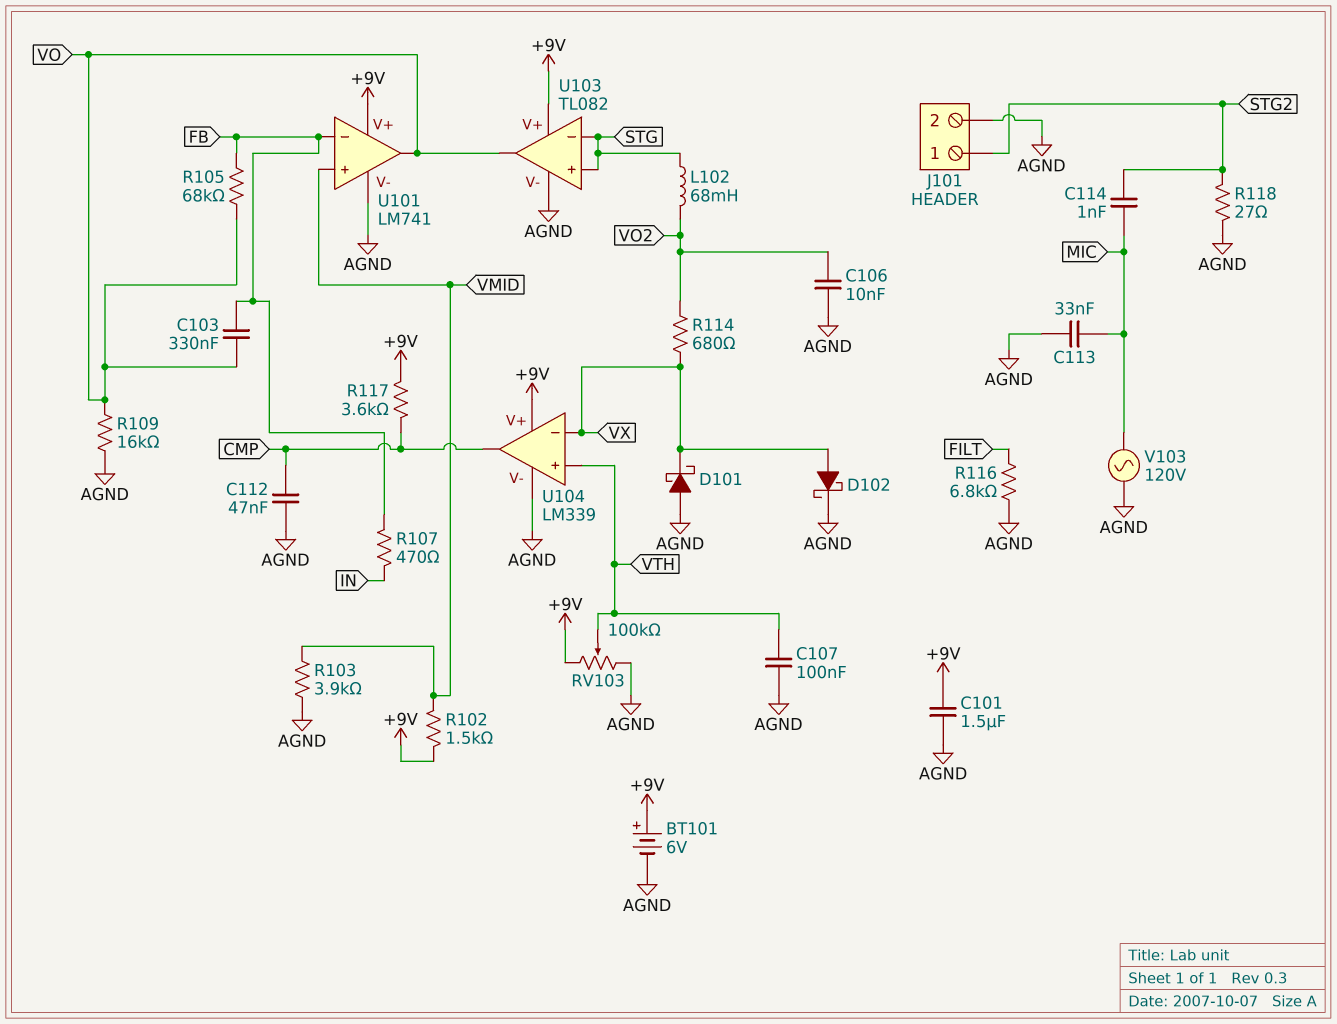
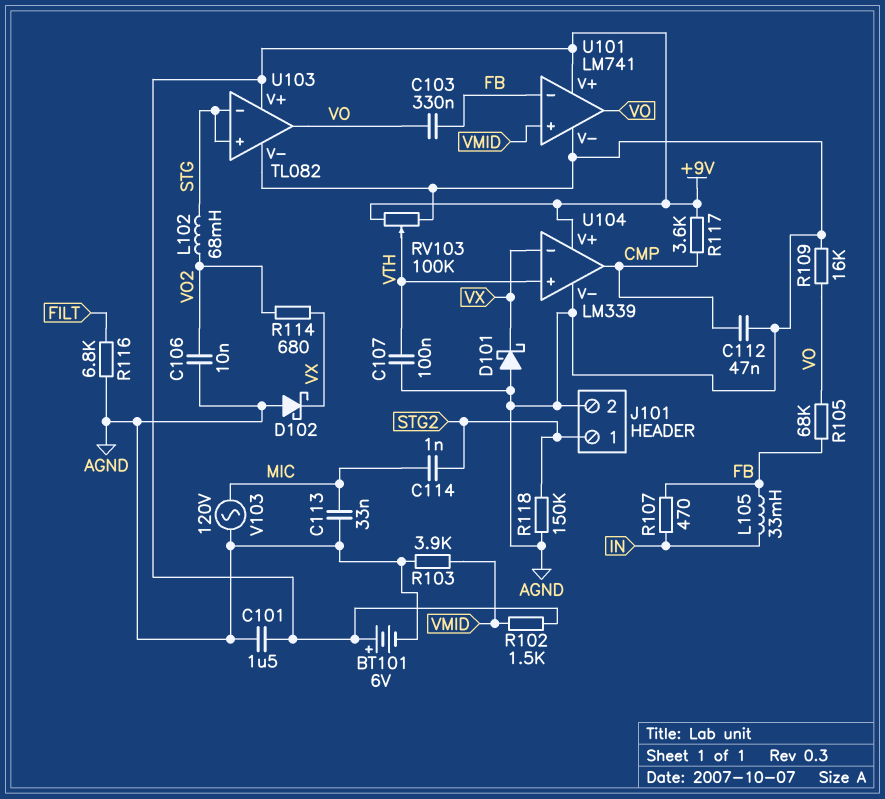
D102: schottky (A VX, K AGND) -> schottky (A AGND, K VX)
L105: none -> 33mH (FB, IN)
R118: 27 (AGND, STG2) -> 150k (AGND, STG2)

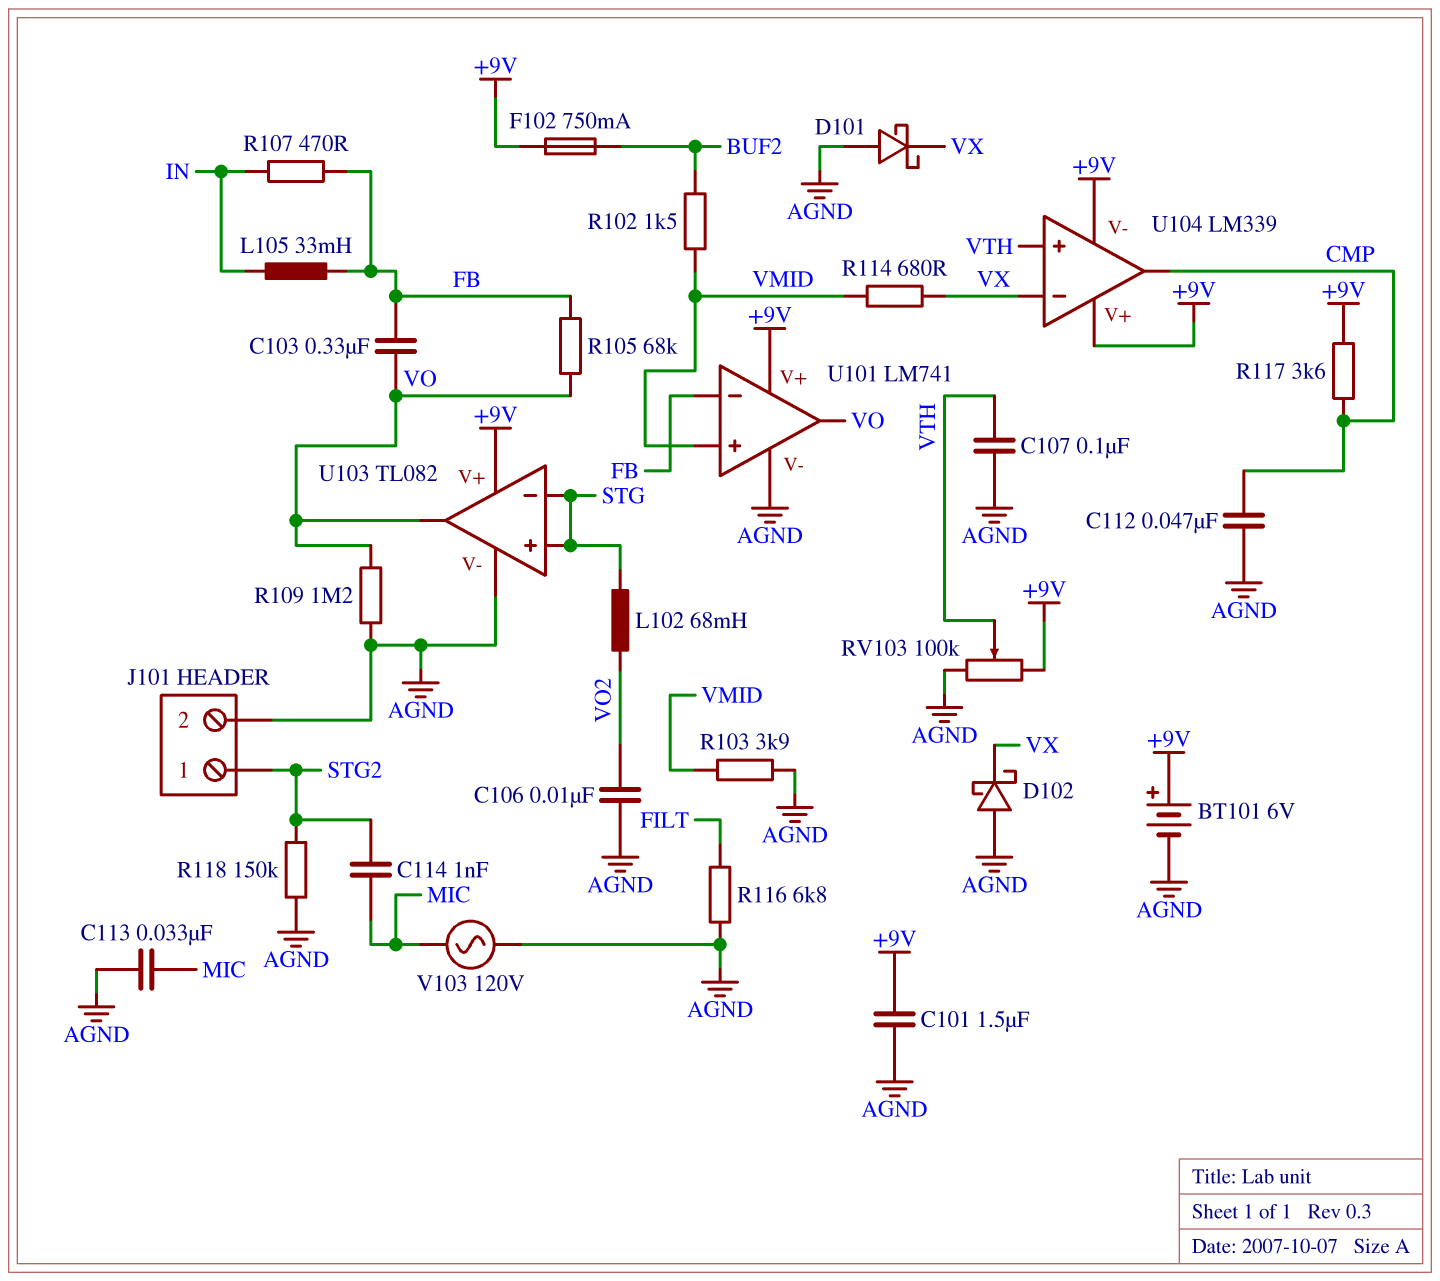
F102: none -> 750mA (+9V, BUF2)
R102: 1.5k (+9V, VMID) -> 1.5k (BUF2, VMID)
R109: 16k (AGND, VO) -> 1.2M (AGND, VO)
R114: 680 (VO2, VX) -> 680 (VMID, VX)
U104 pin V-: AGND -> +9V

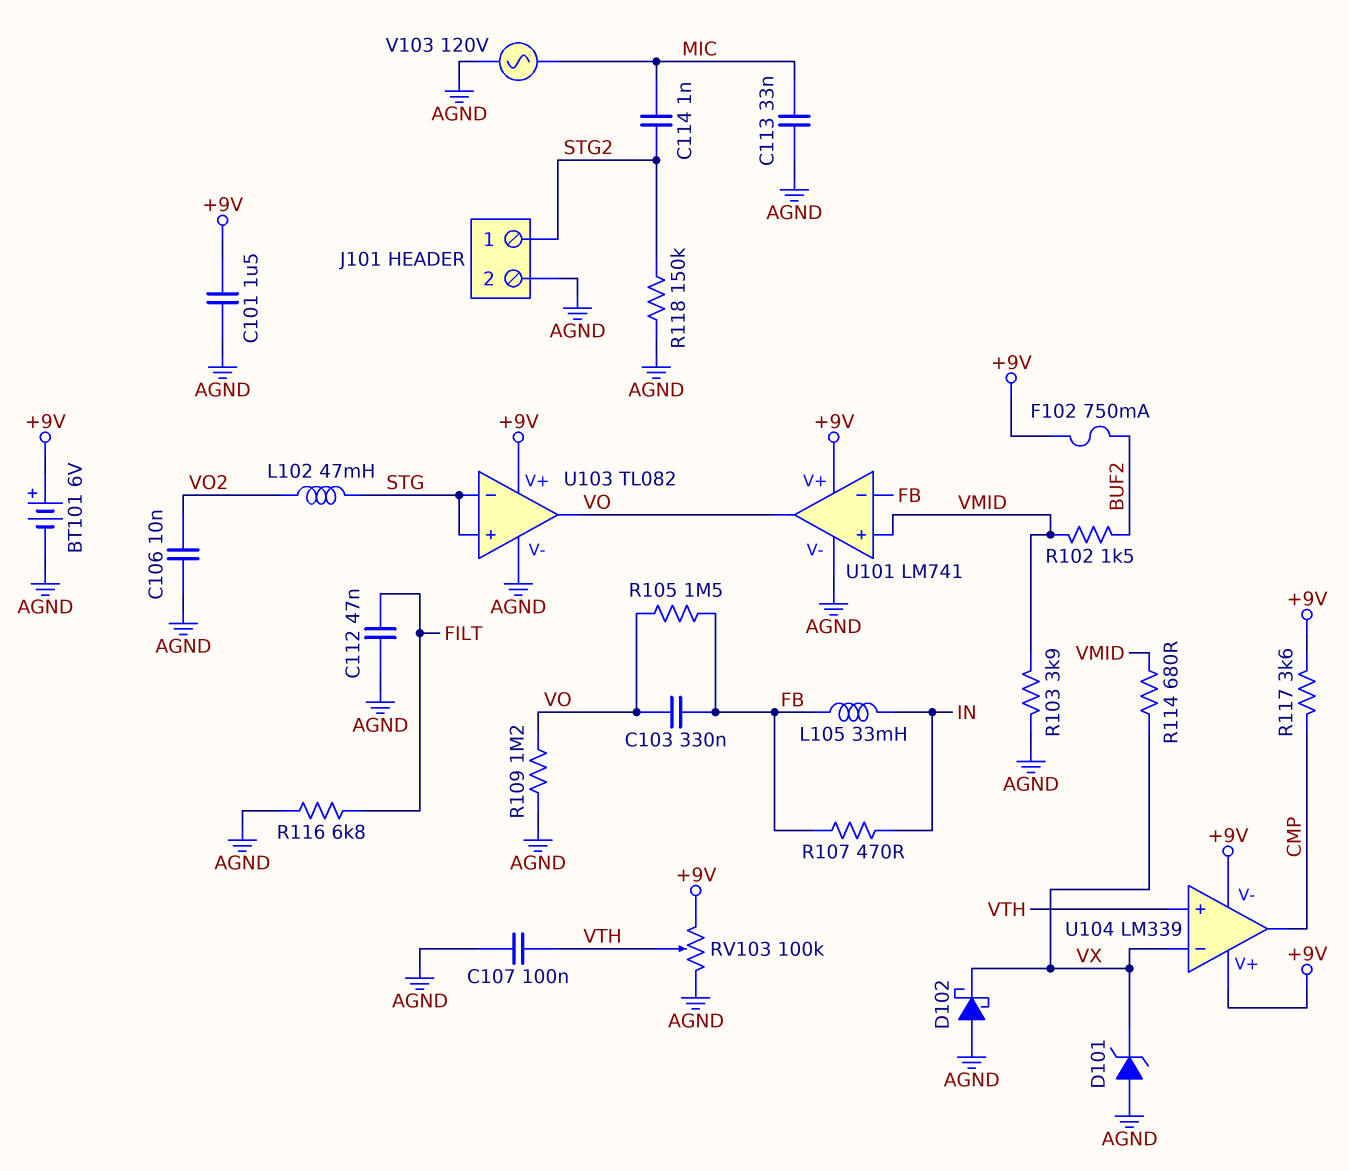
C112: 47nF (AGND, CMP) -> 47nF (AGND, FILT)
D101: schottky (A AGND, K VX) -> zener (A AGND, K VX)
L102: 68mH (STG, VO2) -> 47mH (STG, VO2)
R105: 68k (FB, VO) -> 1.5M (FB, VO)

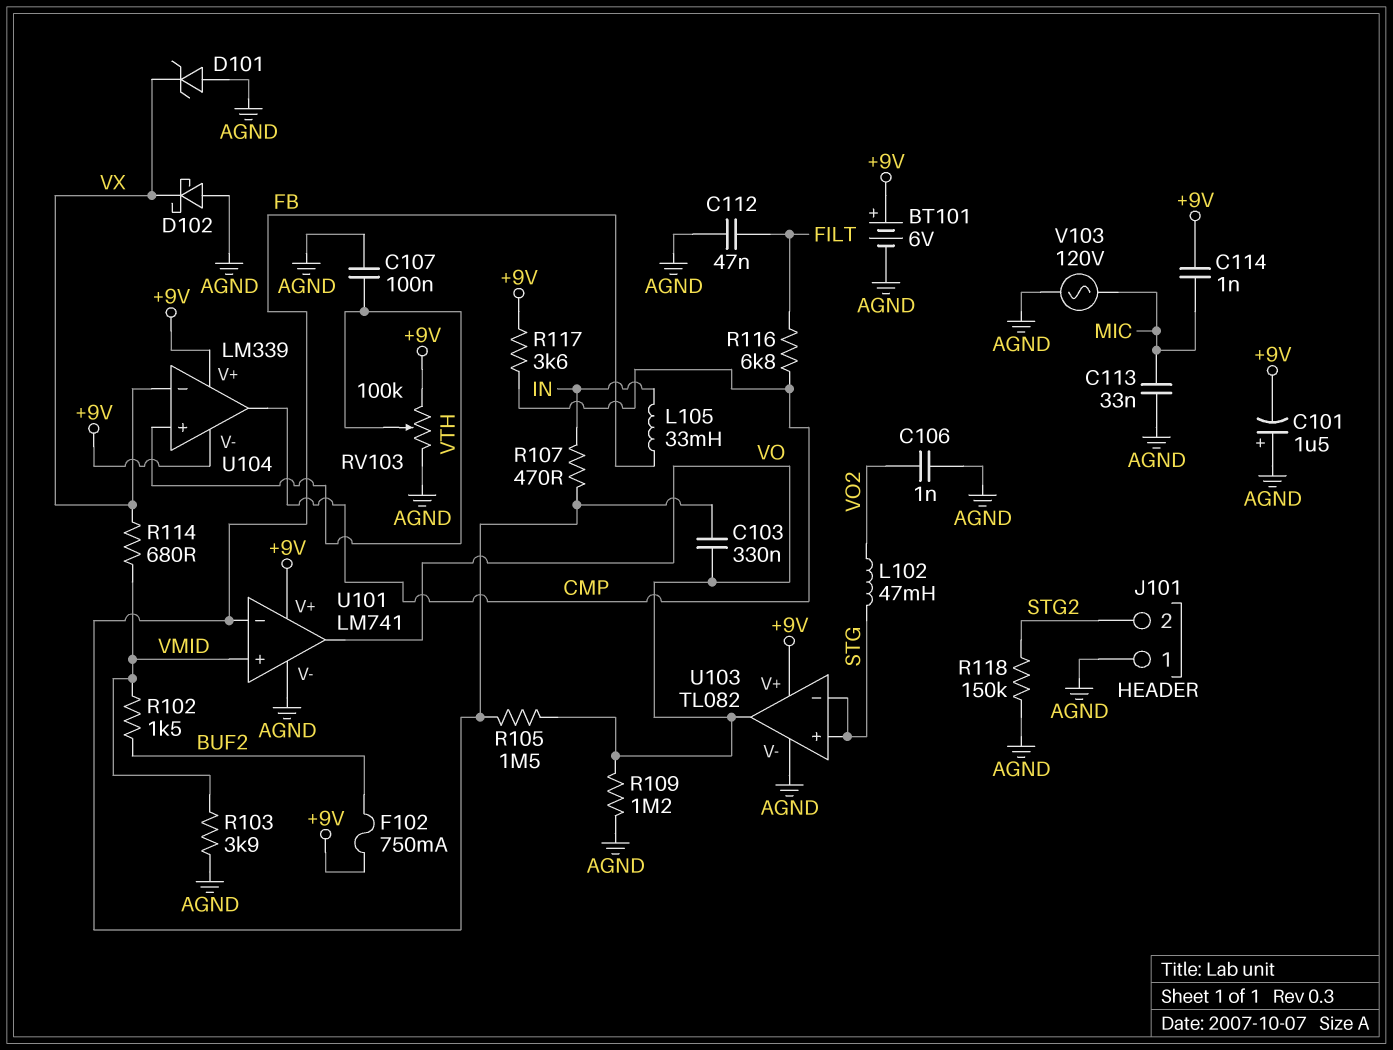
C101: 1.5uF (+9V, AGND) -> 1.5uF (plus AGND, minus +9V)
C106: 10nF (AGND, VO2) -> 1nF (AGND, VO2)
C114: 1nF (MIC, STG2) -> 1nF (+9V, MIC)
J101 pin 1: STG2 -> AGND
J101 pin 2: AGND -> STG2
R116: 6.8k (AGND, FILT) -> 6.8k (CMP, FILT)

